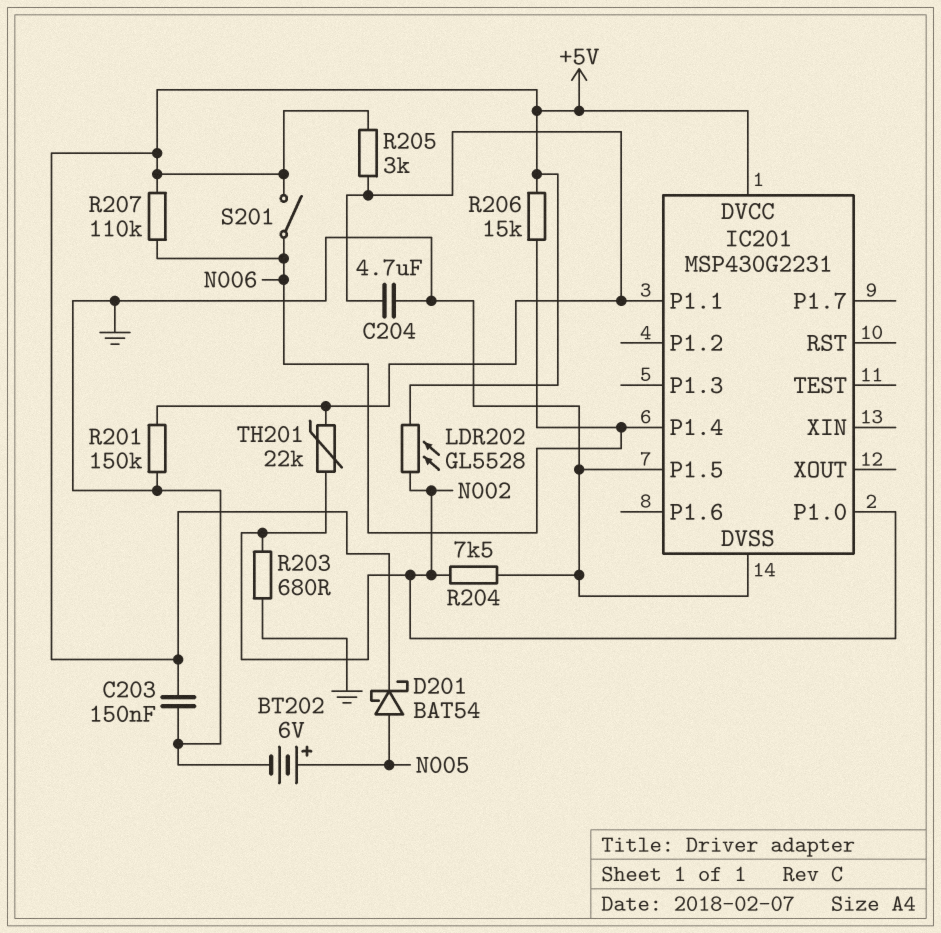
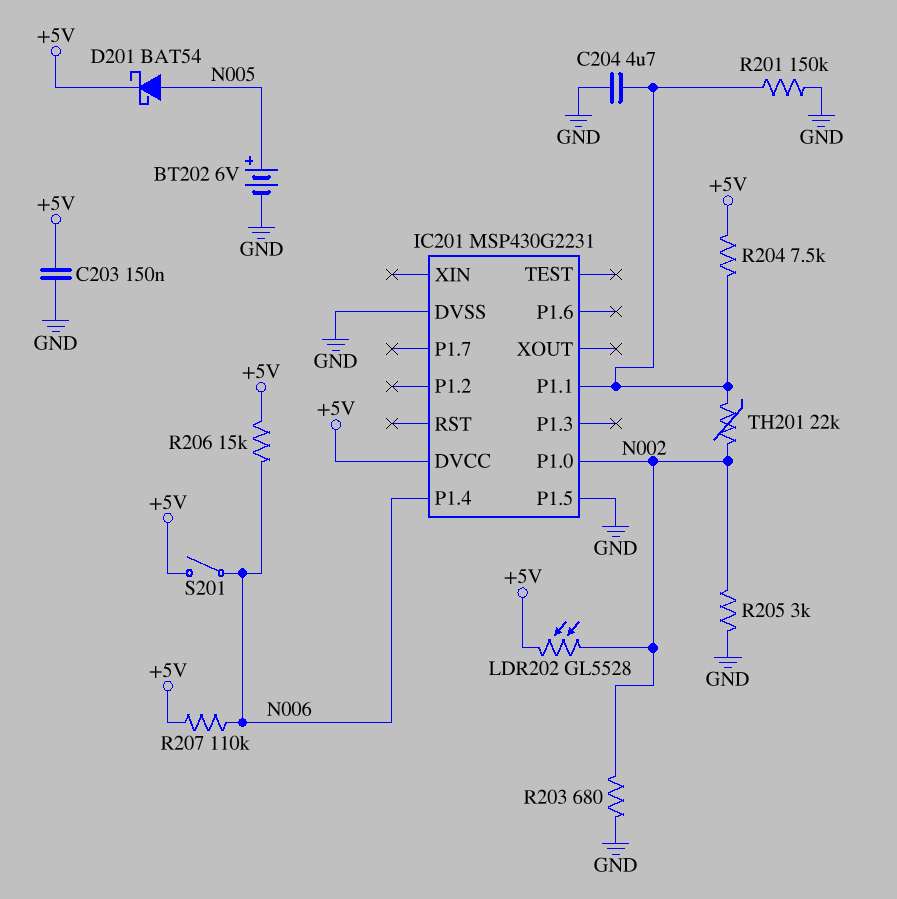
R204: 7.5k (GND, N002) -> 7.5k (+5V, IC201/P1.1)
R205: 3k (+5V, IC201/P1.1) -> 3k (GND, N002)

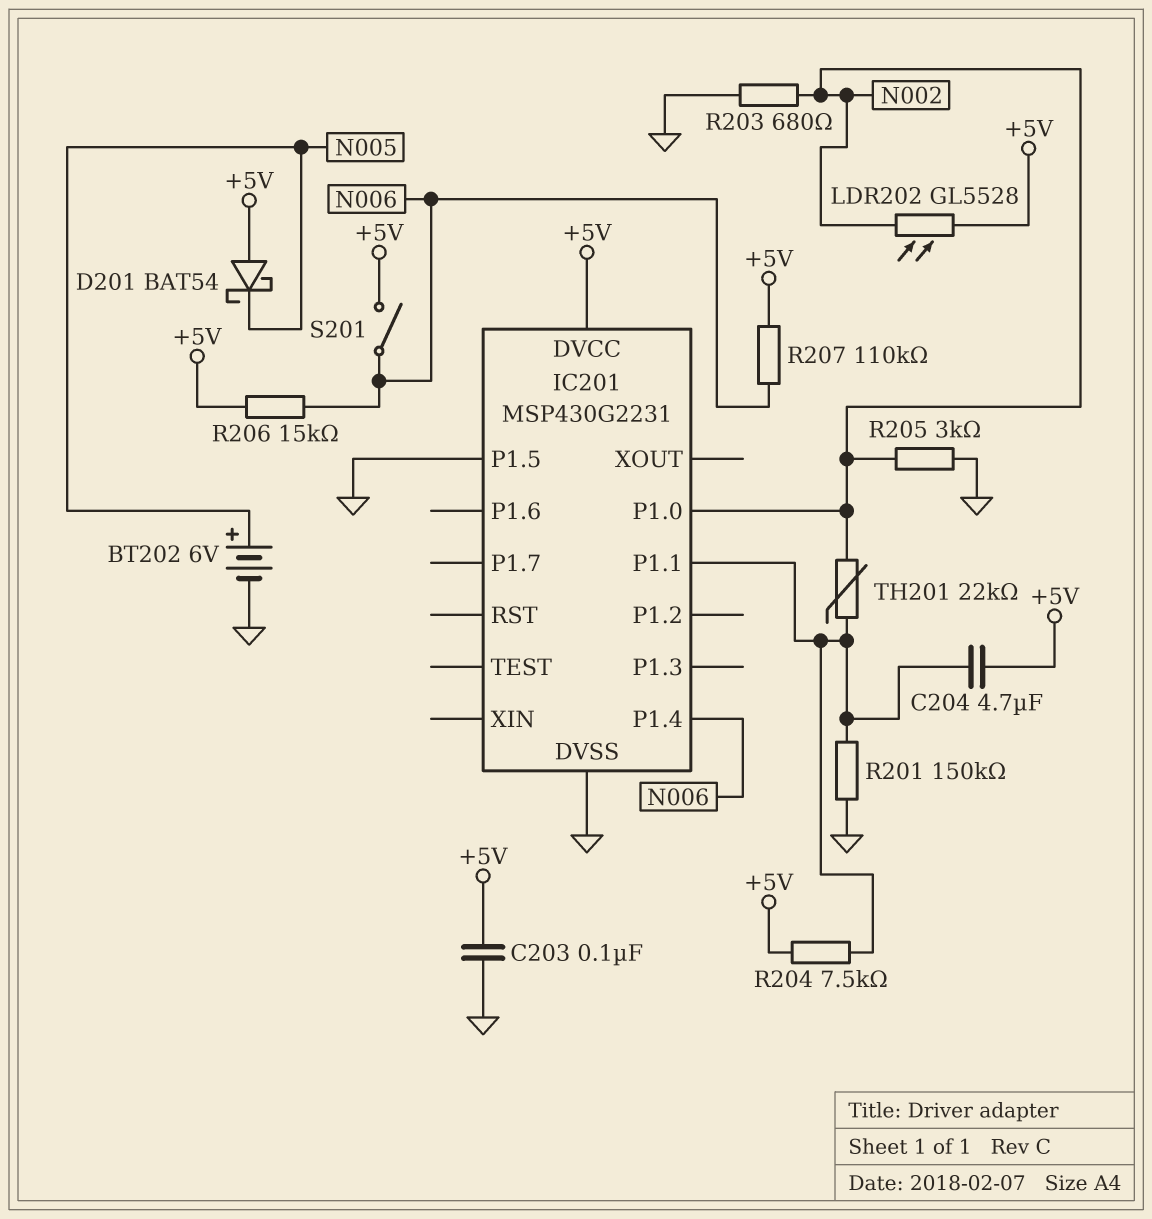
C203: 150nF (+5V, GND) -> 100nF (+5V, GND)
C204: 4.7uF (GND, IC201/P1.1) -> 4.7uF (+5V, IC201/P1.1)
D201: schottky BAT54 (A N005, K +5V) -> schottky BAT54 (A +5V, K N005)

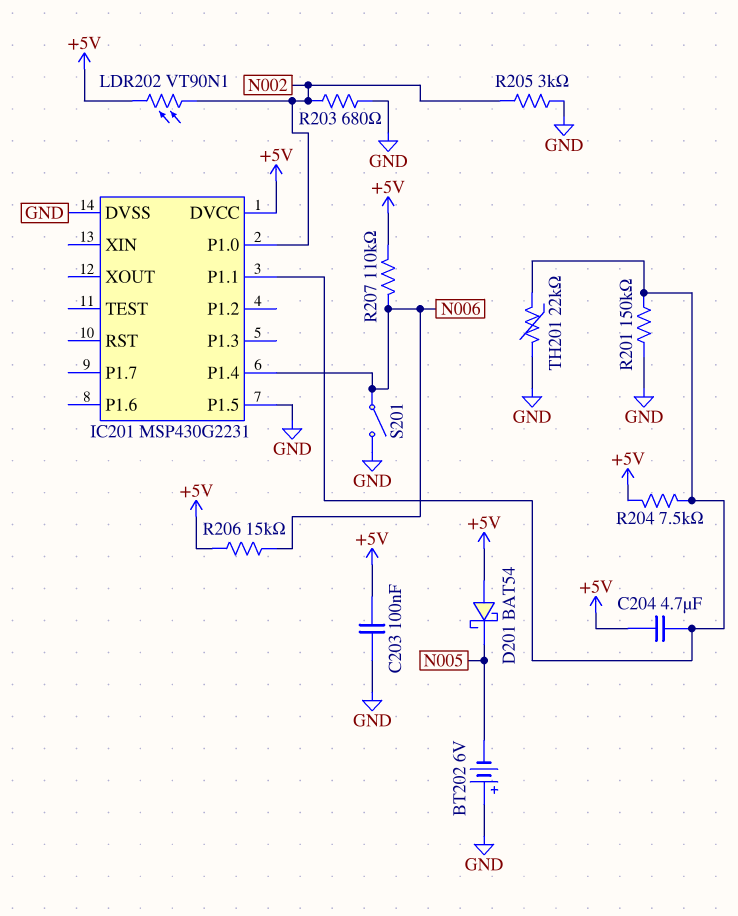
BT202: 6V (plus N005, minus GND) -> 6V (plus GND, minus N005)
LDR202: GL5528 (+5V, N002) -> VT90N1 (+5V, N002)
S201: switch (+5V, N006) -> switch (GND, N006)
TH201: 22k (IC201/P1.1, N002) -> 22k (GND, IC201/P1.1)

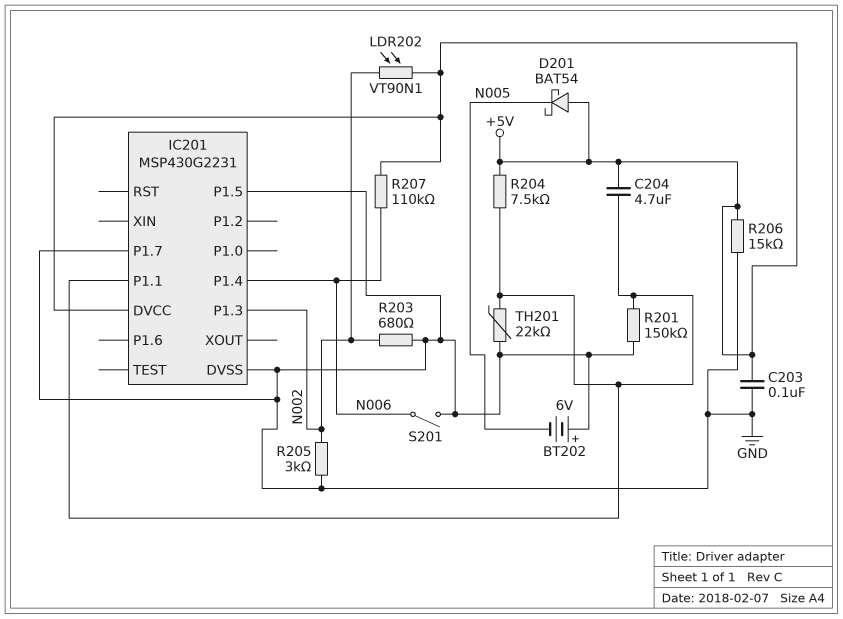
IC201 pin P1.0: N002 -> none
IC201 pin P1.3: none -> N002
IC201 pin P1.7: none -> GND
R206: 15k (+5V, N006) -> 15k (+5V, GND)

